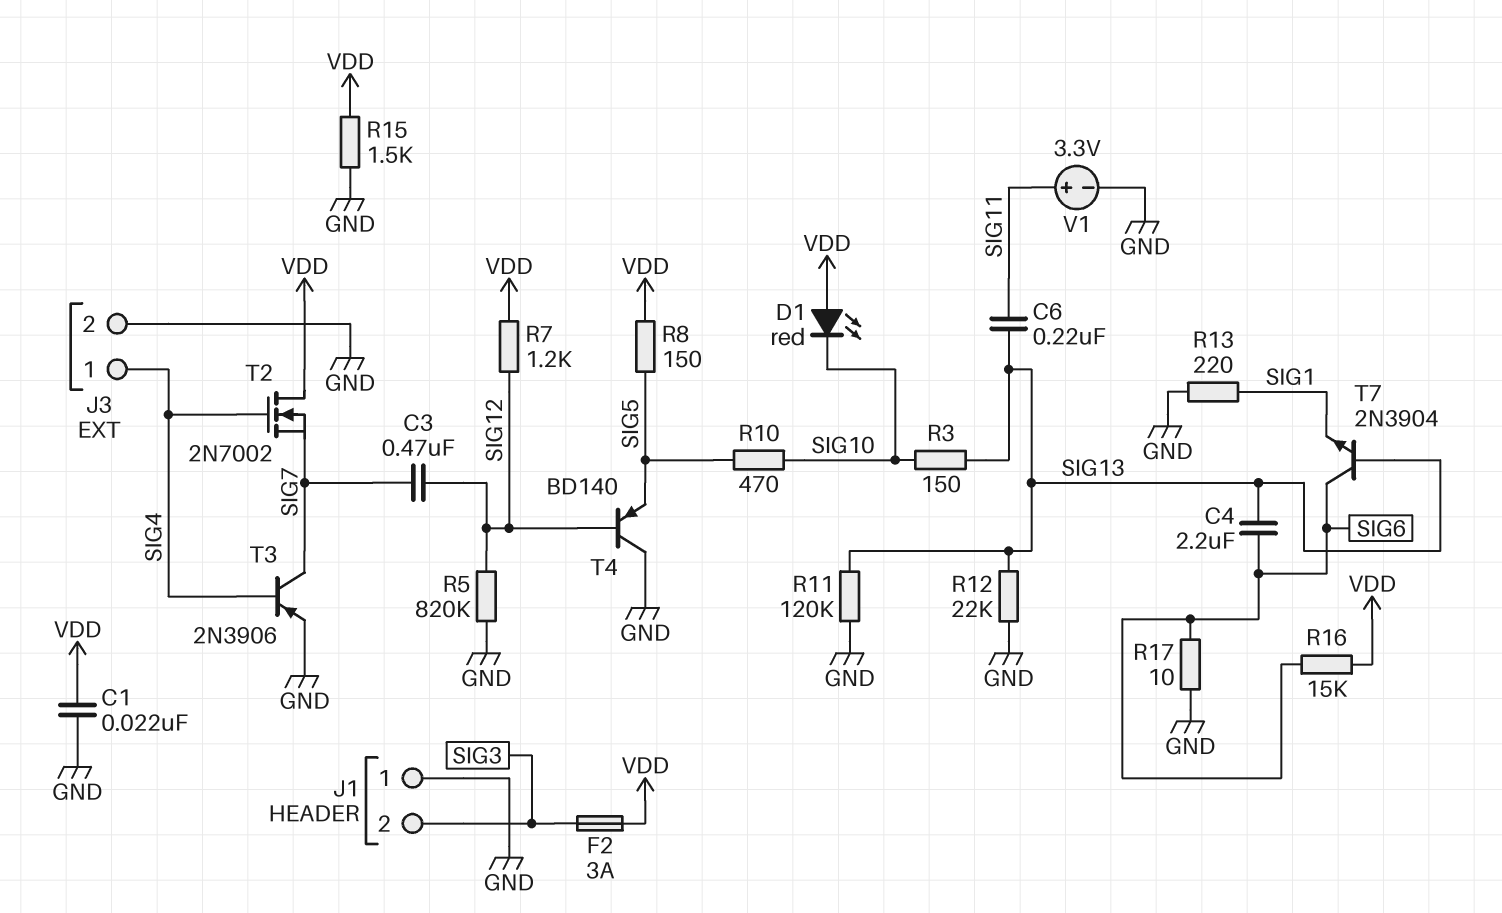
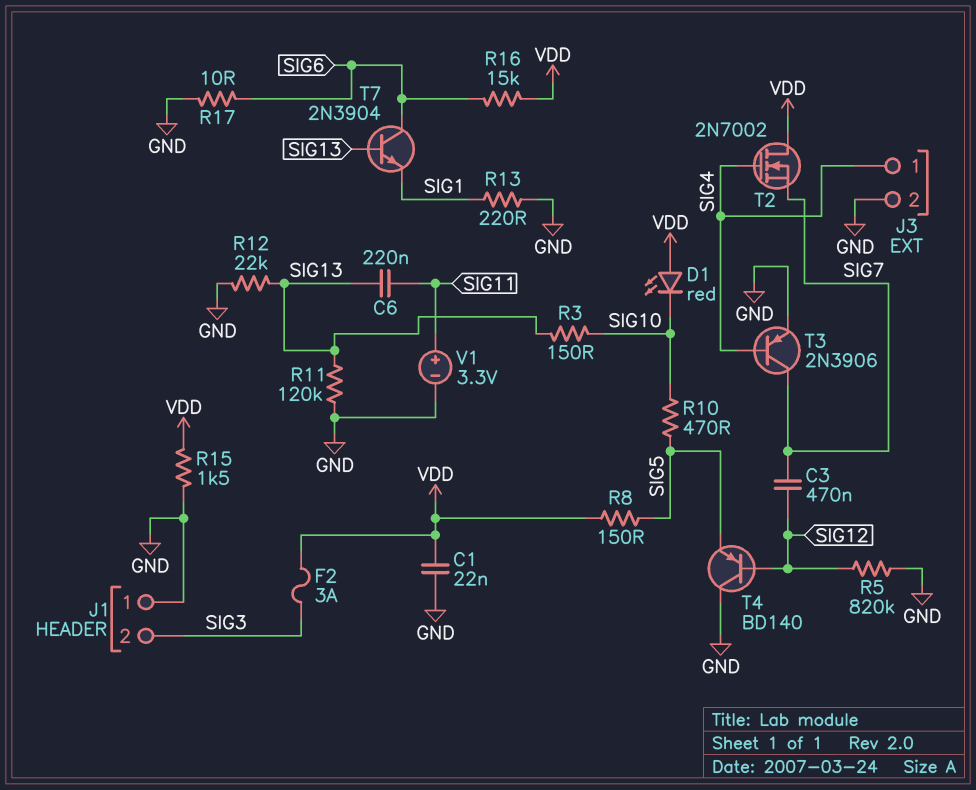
C4: 2.2uF (SIG6, SIG13) -> none
R7: 1.2k (SIG12, VDD) -> none

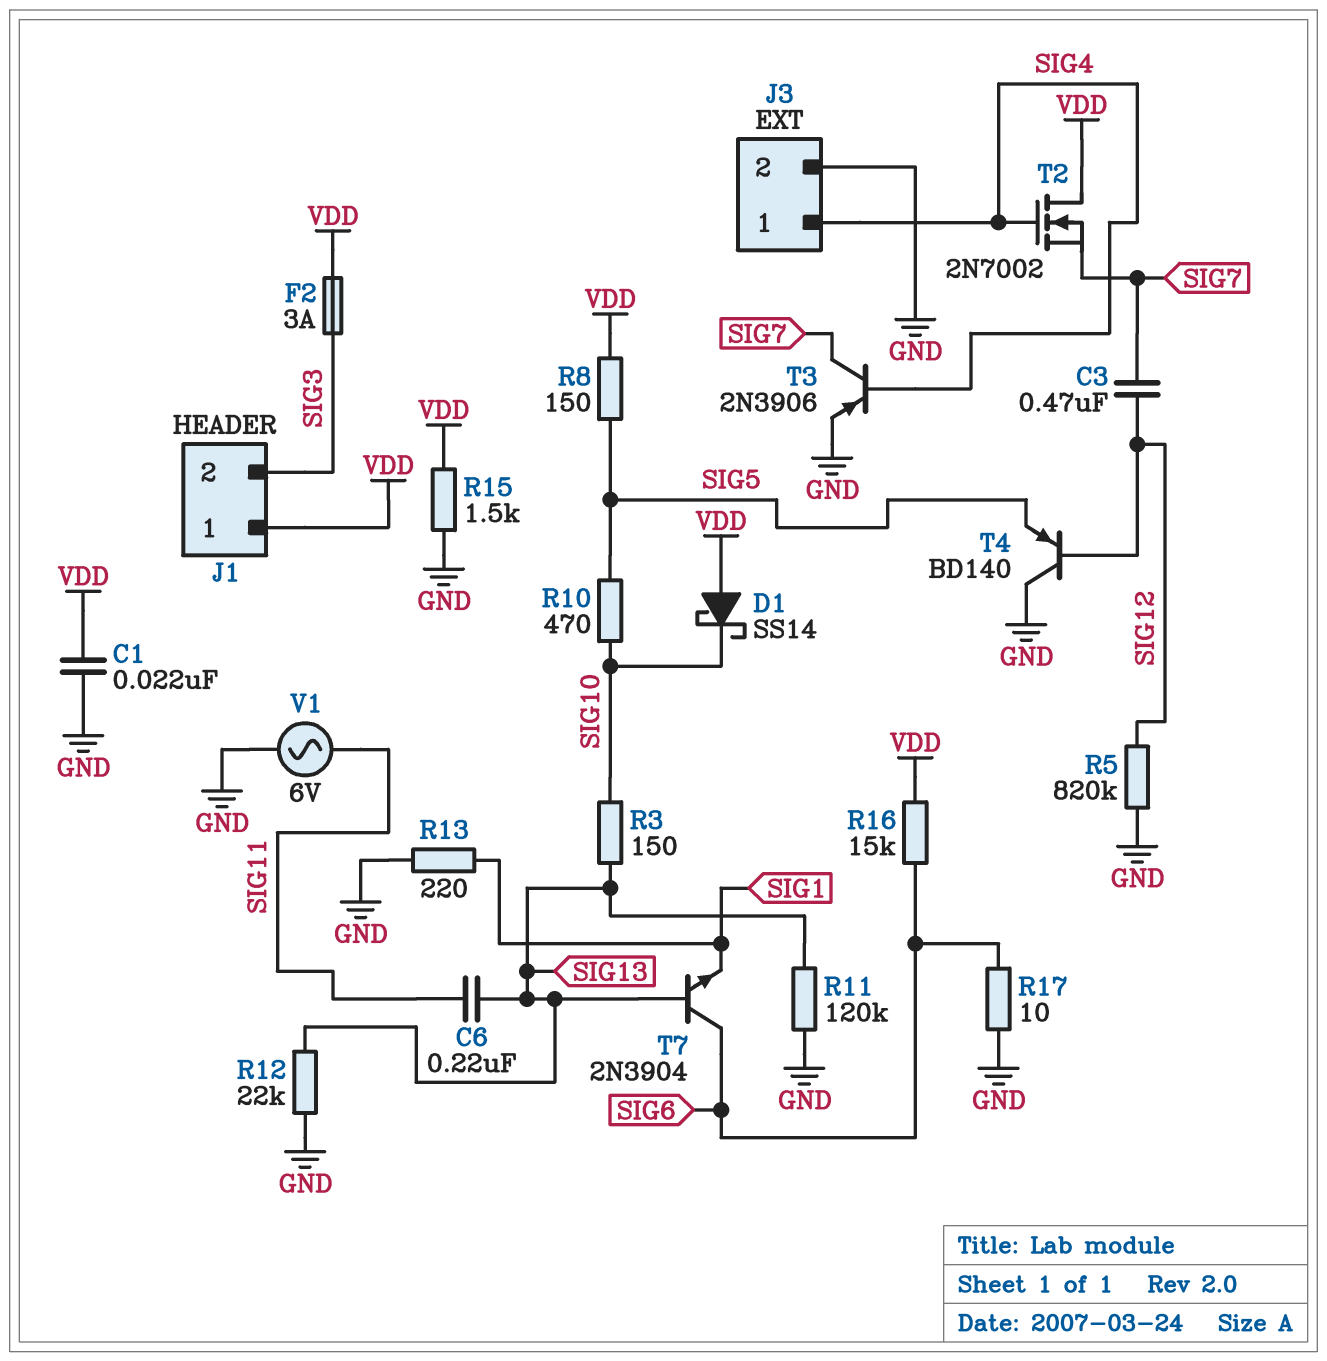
D1: LED red (A VDD, K SIG10) -> schottky SS14 (A VDD, K SIG10)
J1 pin 1: GND -> VDD
V1: 3.3V (plus SIG11, minus GND) -> AC 6V (GND, SIG11)

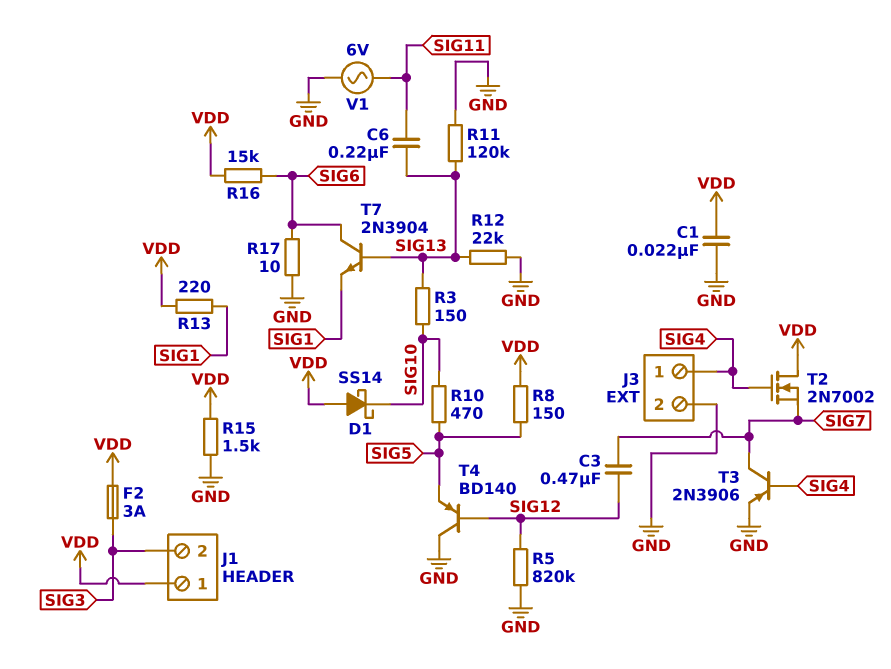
R13: 220 (GND, SIG1) -> 220 (SIG1, VDD)

